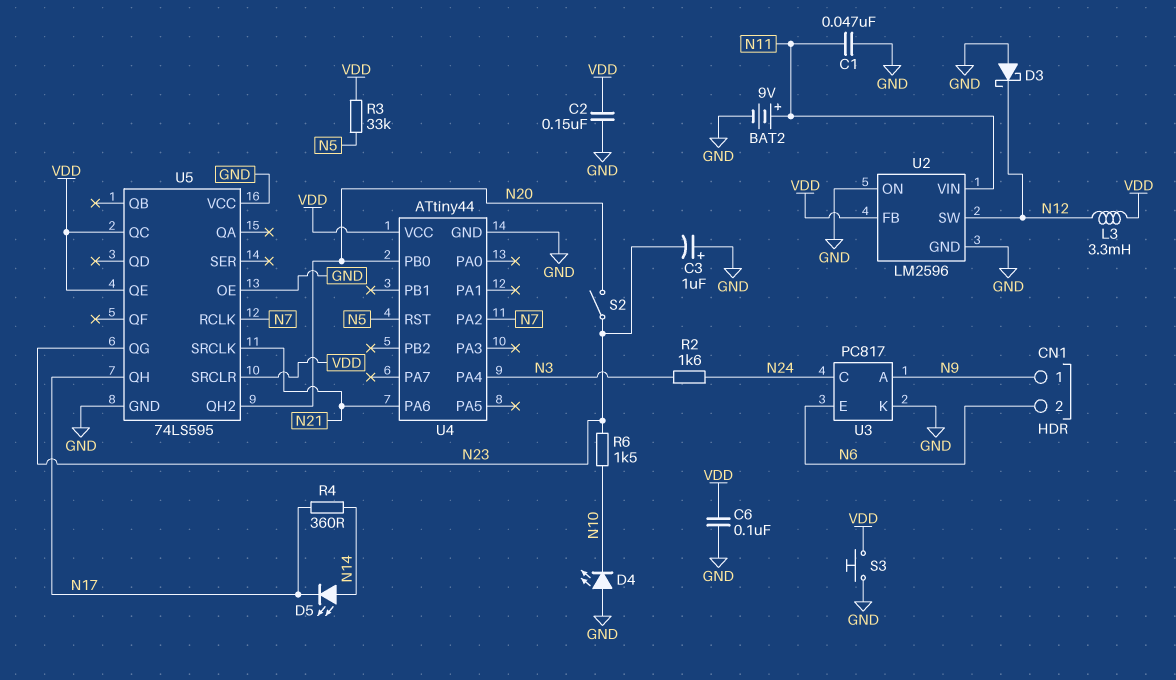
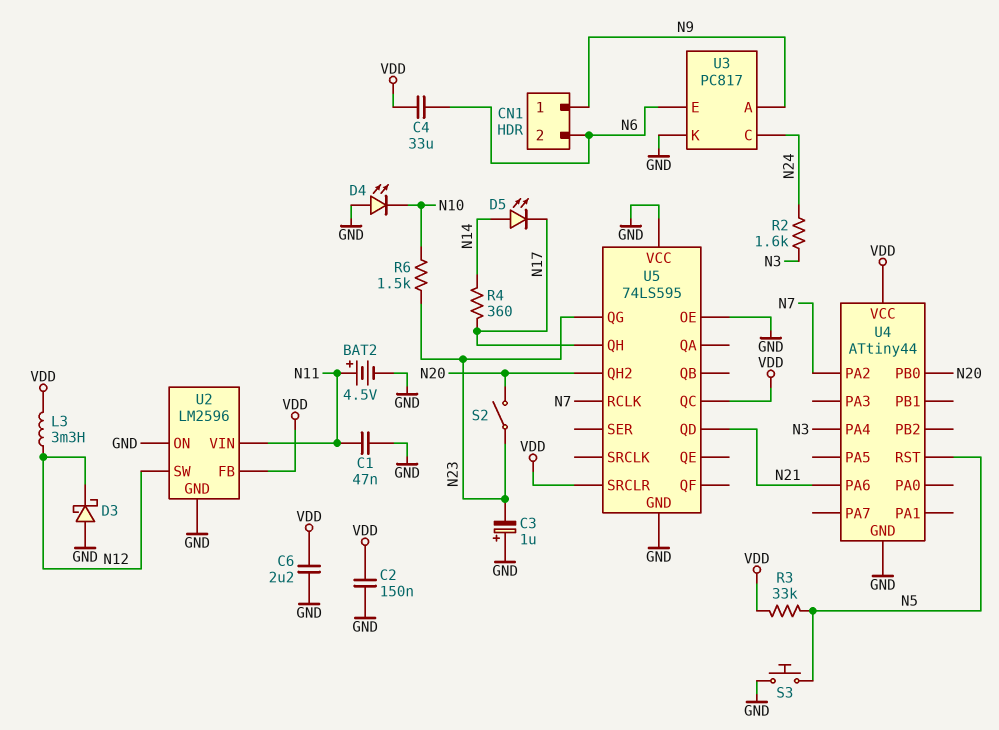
BAT2: 9V (plus N11, minus GND) -> 4.5V (plus N11, minus GND)
C4: none -> 33uF (N6, VDD)
C6: 100nF (GND, VDD) -> 2.2uF (GND, VDD)
S3: button (GND, VDD) -> button (GND, N5)
U5 pin QD: none -> N21
U5 pin QE: VDD -> none
U5 pin SRCLK: N21 -> none

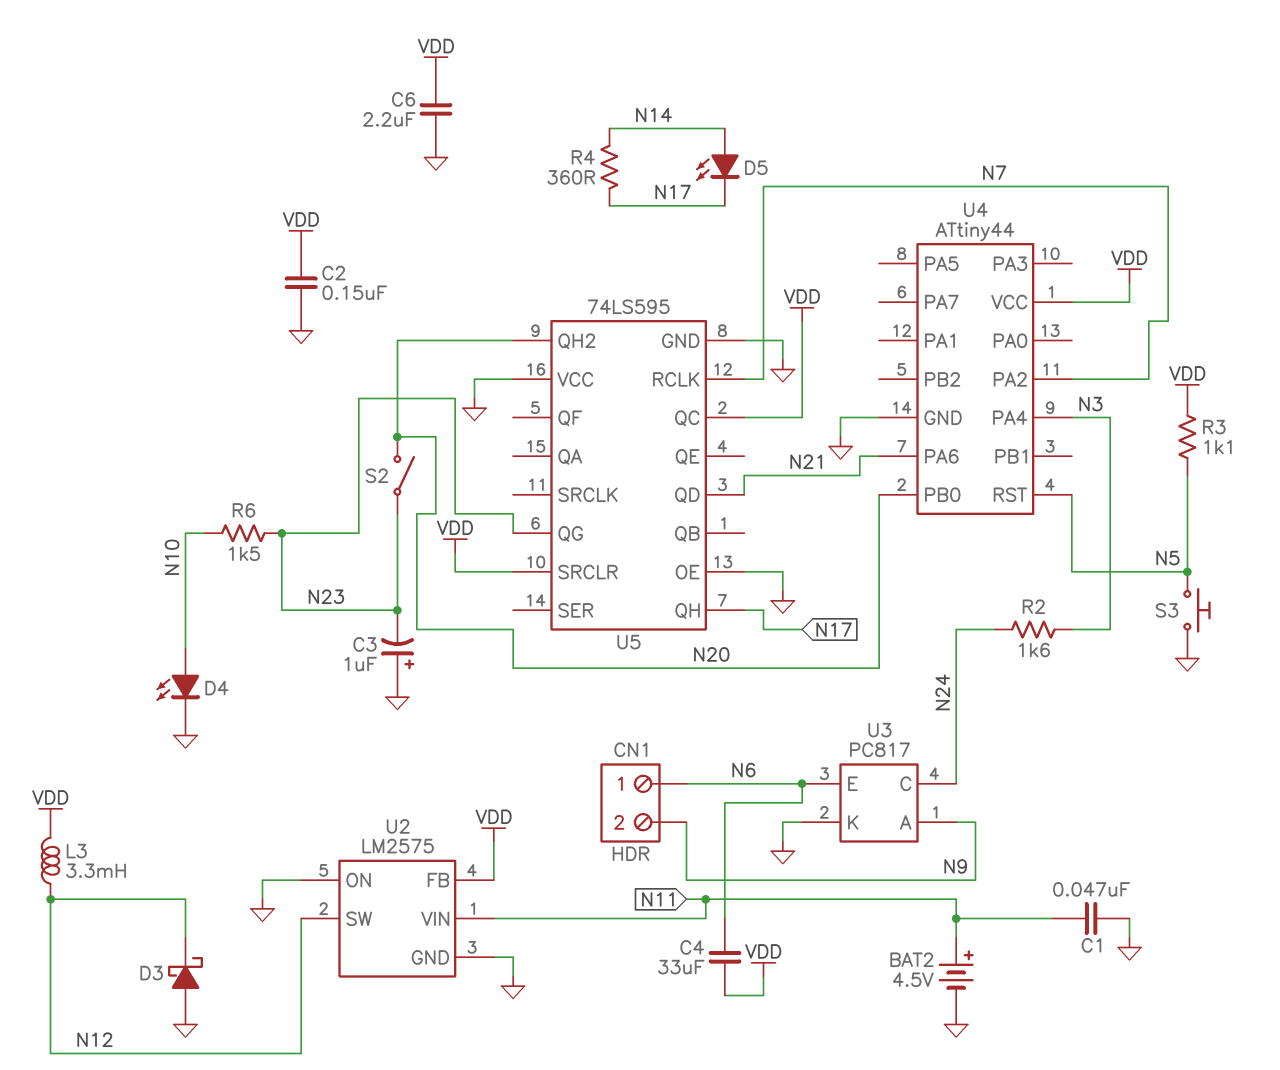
CN1 pin 1: N9 -> N6
CN1 pin 2: N6 -> N9
D4: LED (A GND, K N10) -> LED (A N10, K GND)
R3: 33k (N5, VDD) -> 1.1k (N5, VDD)
U2: LM2596 -> LM2575

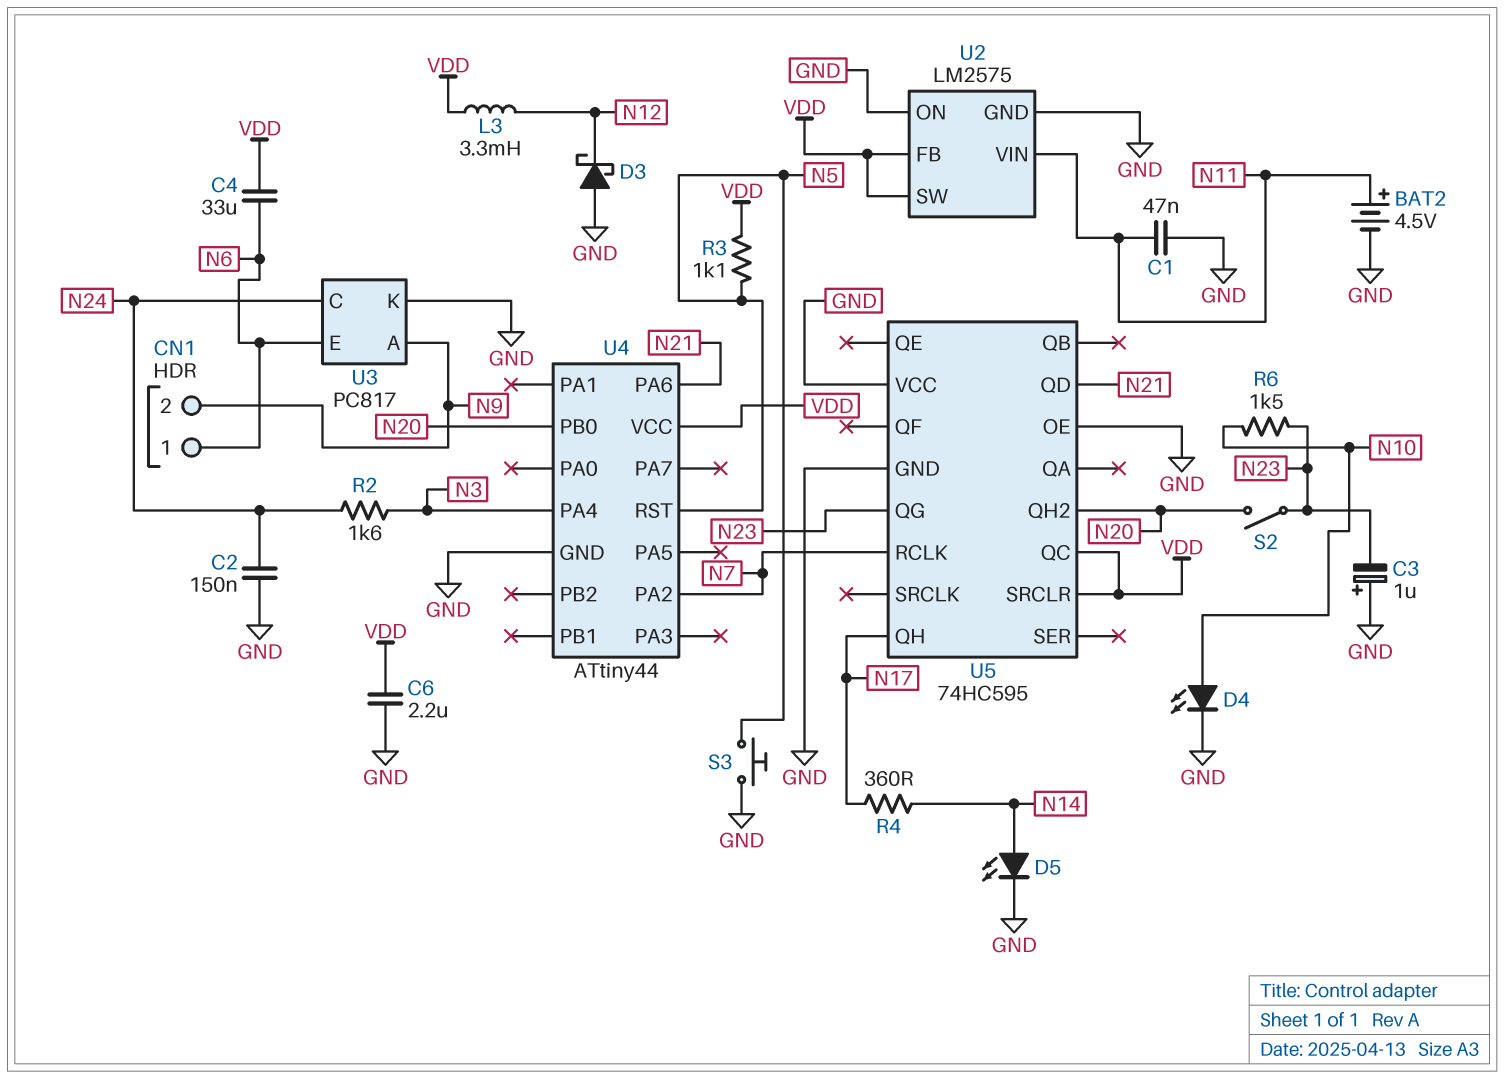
C2: 150nF (GND, VDD) -> 150nF (GND, N24)
D5: LED (A N14, K N17) -> LED (A N14, K GND)
U2 pin SW: N12 -> VDD
U5: 74LS595 -> 74HC595

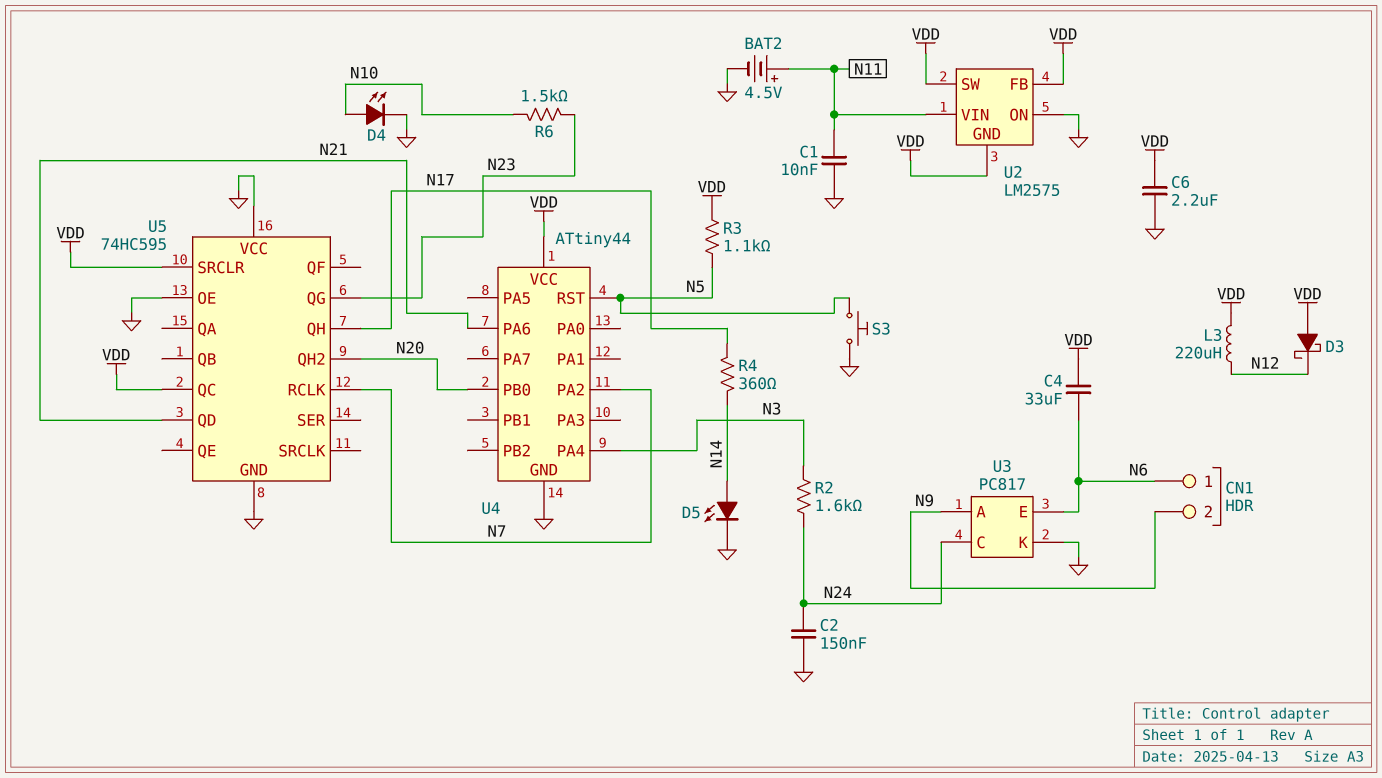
C1: 47nF (GND, N11) -> 10nF (GND, N11)
C3: 1uF (plus GND, minus N23) -> none
D3: schottky (A GND, K N12) -> schottky (A VDD, K N12)
L3: 3.3mH (N12, VDD) -> 220uH (N12, VDD)
S2: switch (N20, N23) -> none
U2 pin GND: GND -> VDD

